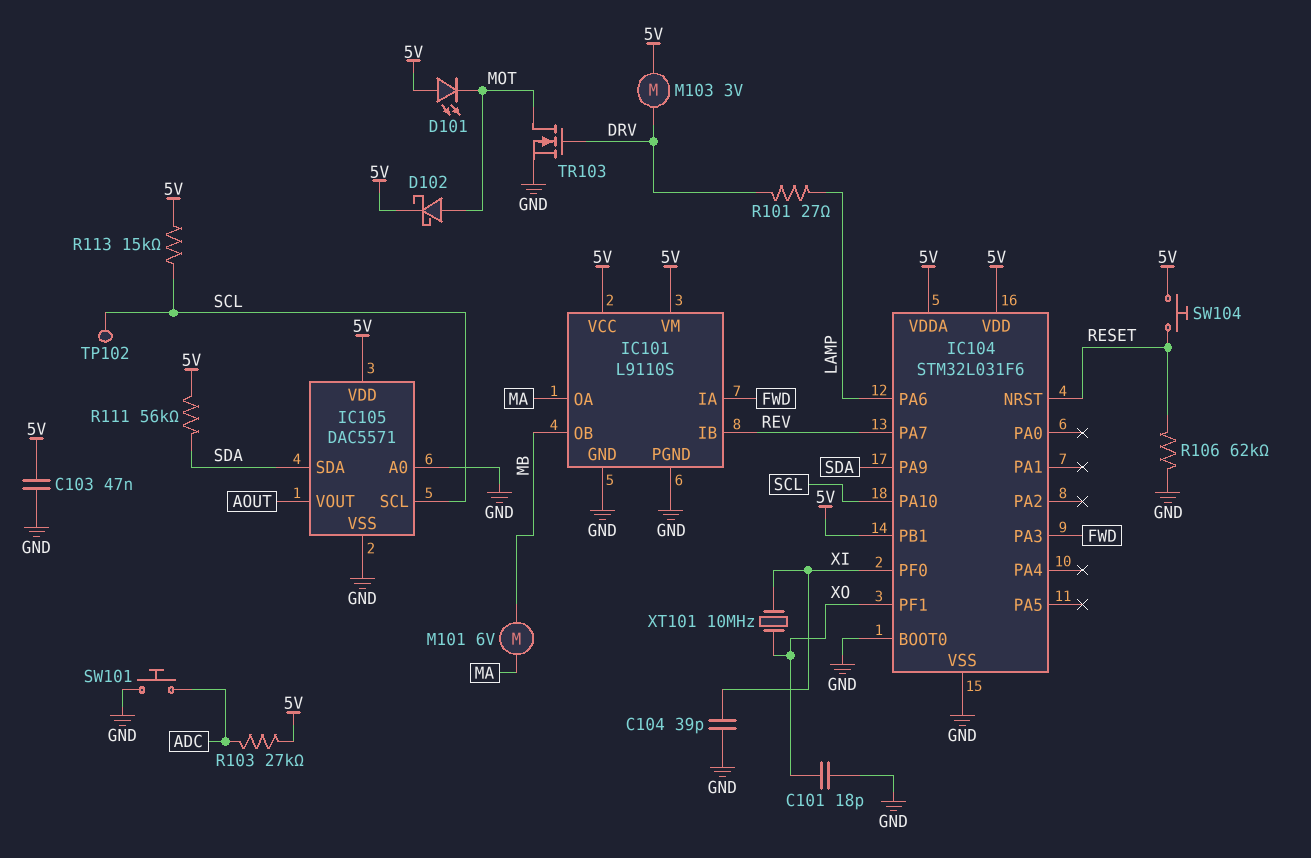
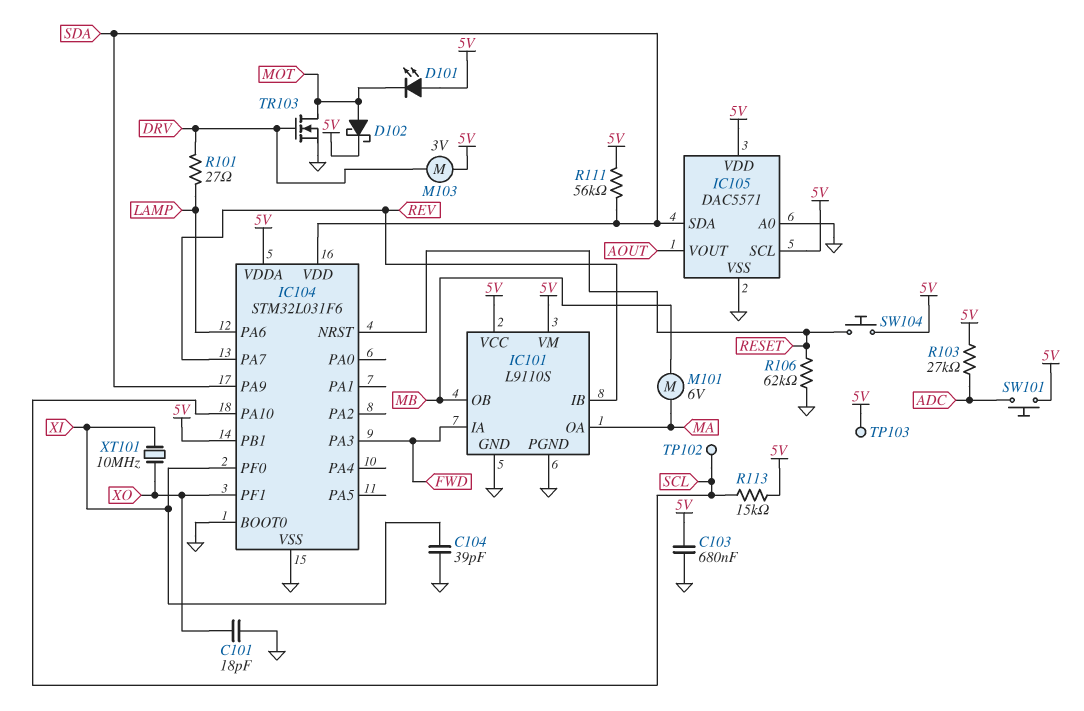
C103: 47nF (5V, GND) -> 680nF (5V, GND)
IC104 pin VDD: 5V -> SDA
IC105 pin SCL: SCL -> 5V
SW101: button (ADC, GND) -> button (5V, ADC)
TP103: none -> test point (5V)

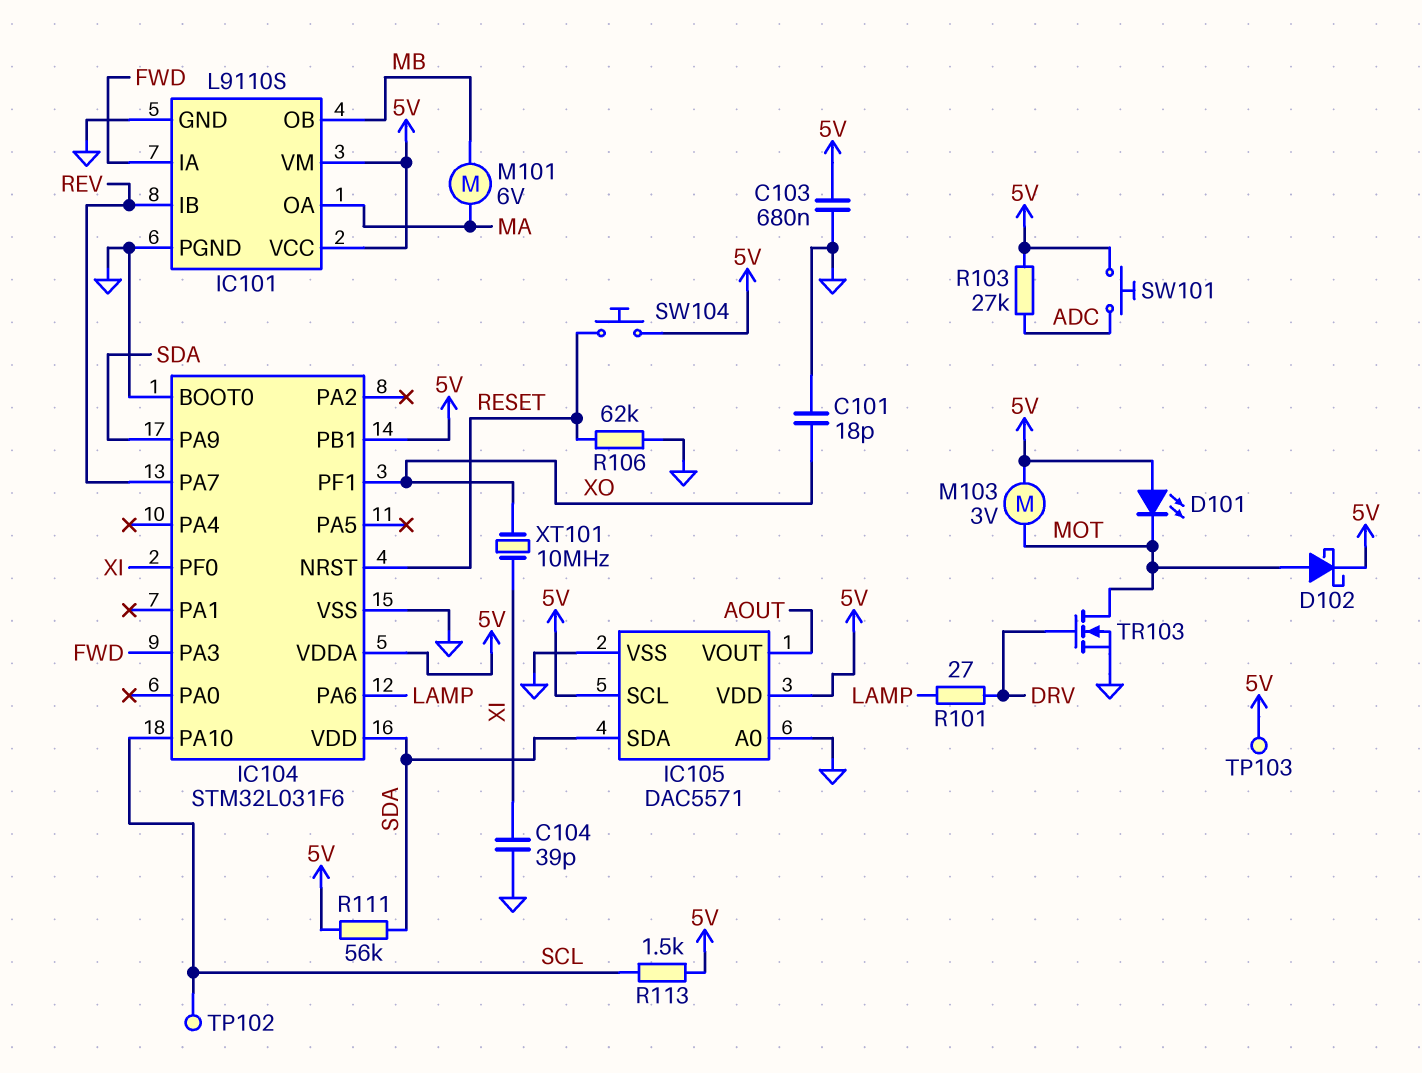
M103: motor 3V (5V, DRV) -> motor 3V (5V, MOT)
R113: 15k (5V, SCL) -> 1.5k (5V, SCL)

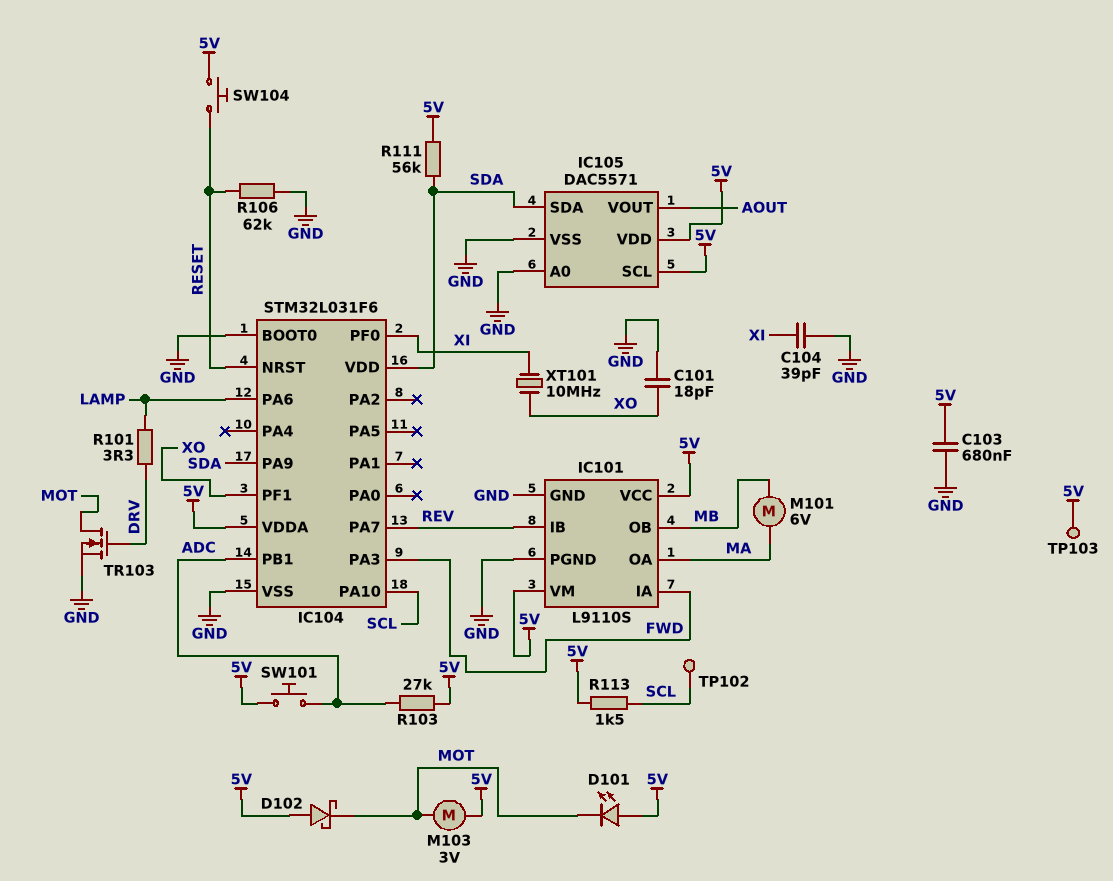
D102: schottky (A MOT, K 5V) -> schottky (A 5V, K MOT)
IC104 pin PB1: 5V -> ADC
R101: 27 (DRV, LAMP) -> 3.3 (DRV, LAMP)

